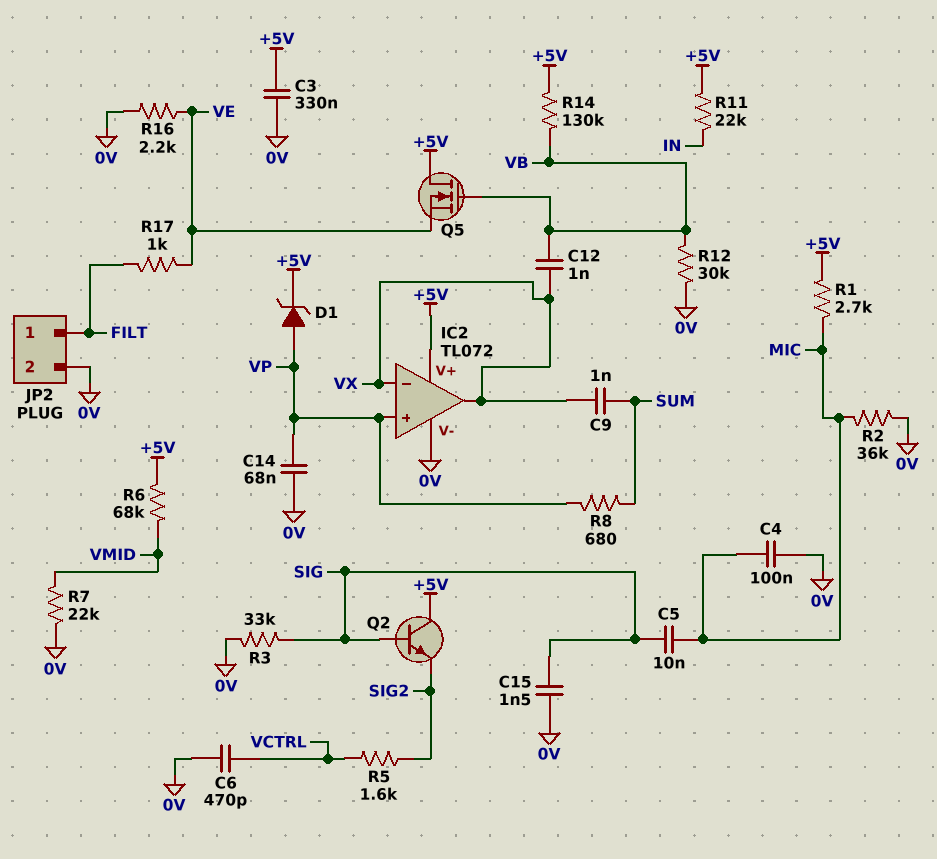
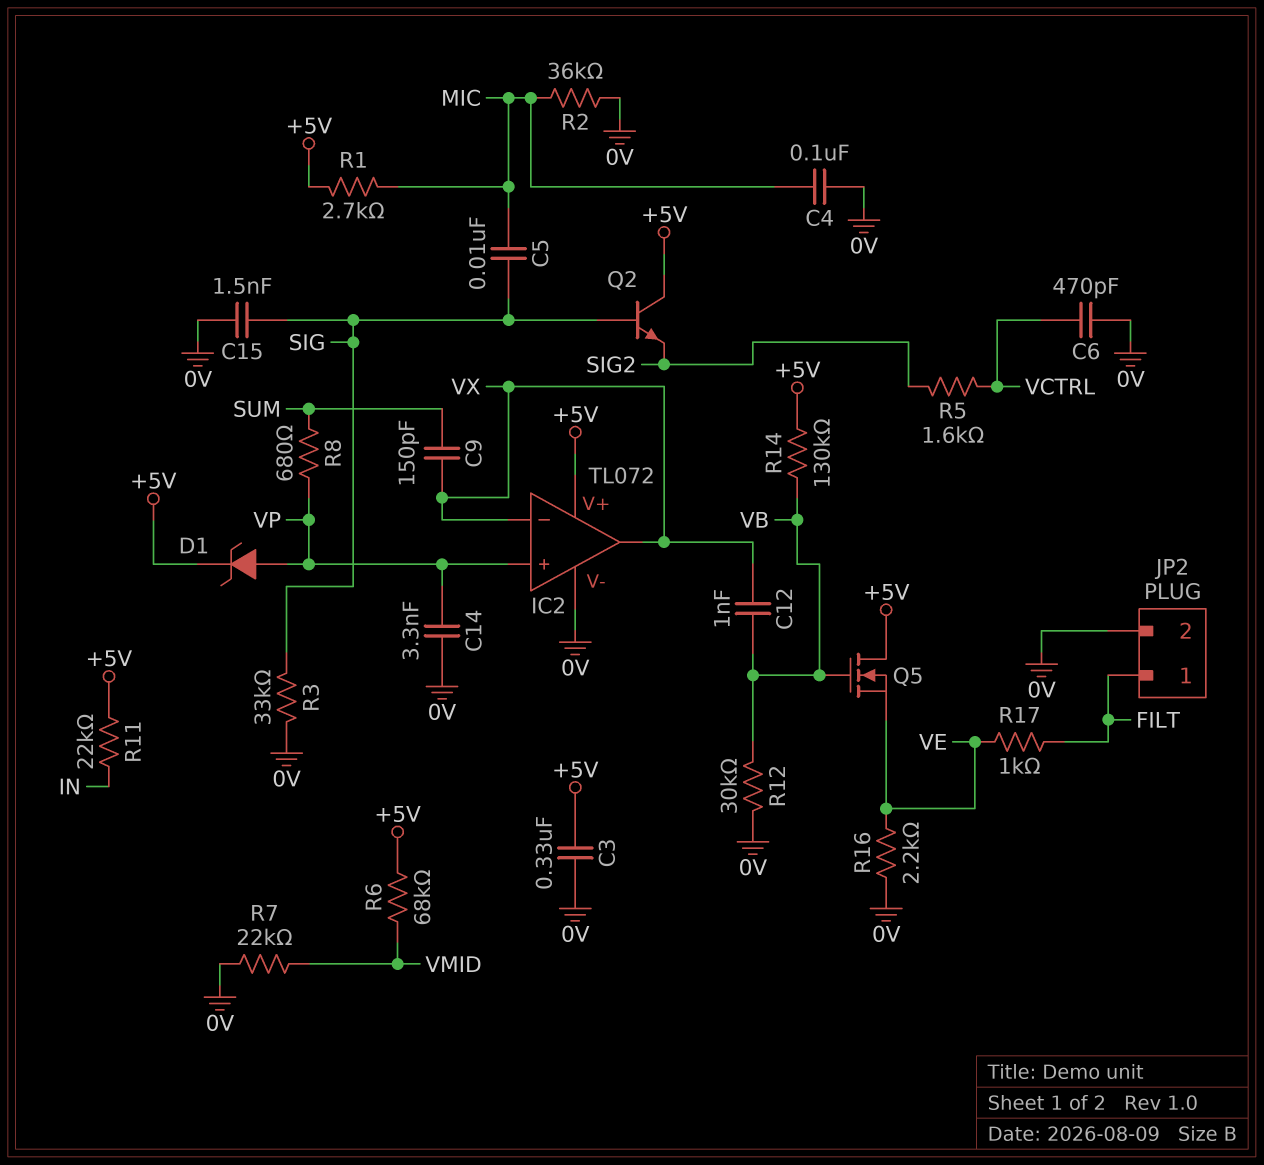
C9: 1nF (SUM, VX) -> 150pF (SUM, VX)
C14: 68nF (0V, VP) -> 3.3nF (0V, VP)

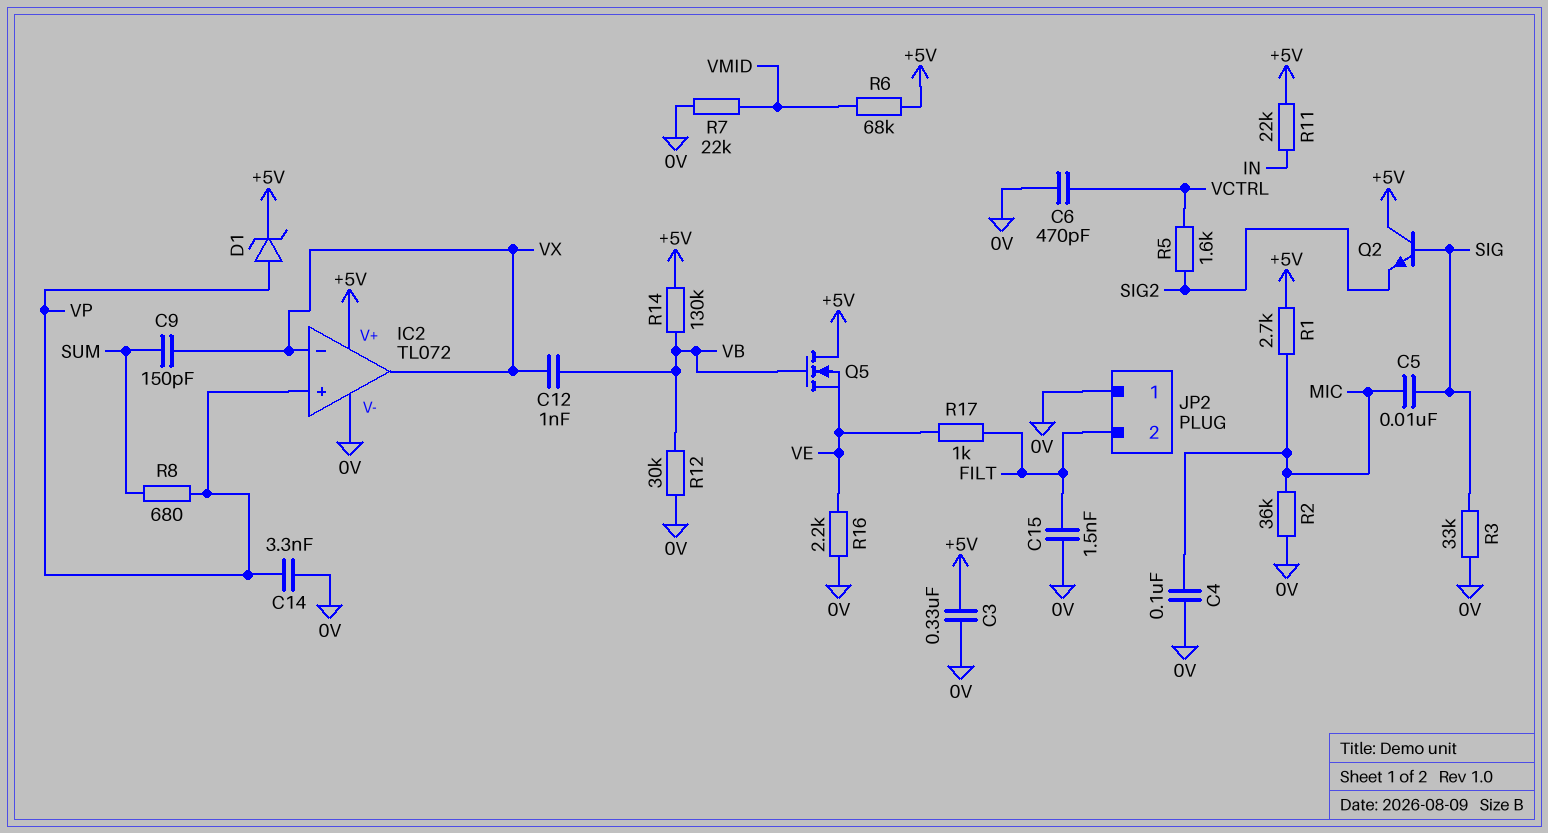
C15: 1.5nF (0V, SIG) -> 1.5nF (0V, FILT)
JP2 pin 1: FILT -> 0V
JP2 pin 2: 0V -> FILT

